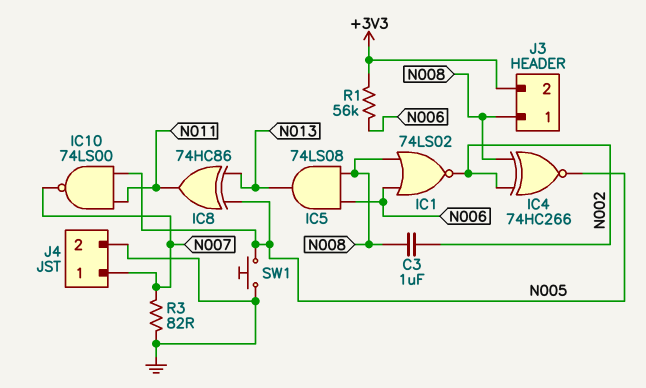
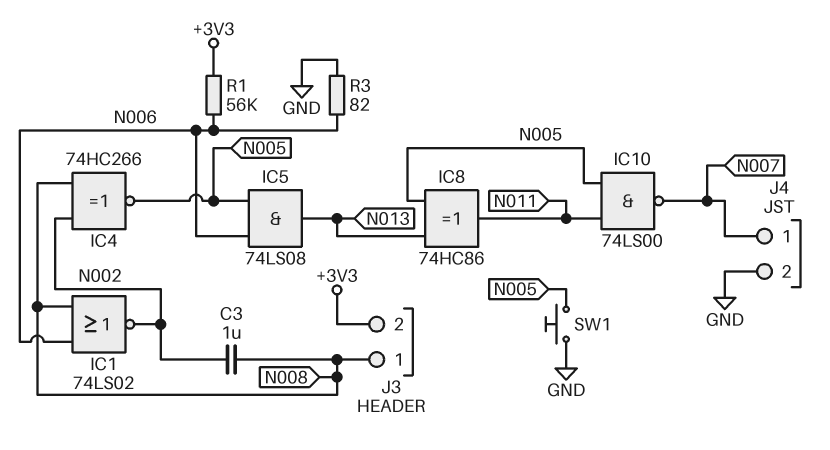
IC5: AND 74LS08 (in N006, in N008, out N013) -> AND 74LS08 (in N005, in N006, out N013)
R3: 82 (GND, N007) -> 82 (GND, N006)

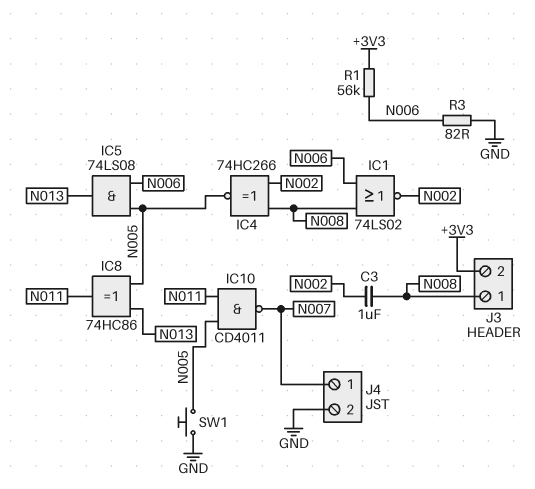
IC10: NAND 74LS00 (in N005, in N011, out N007) -> NAND CD4011 (in N005, in N011, out N007)

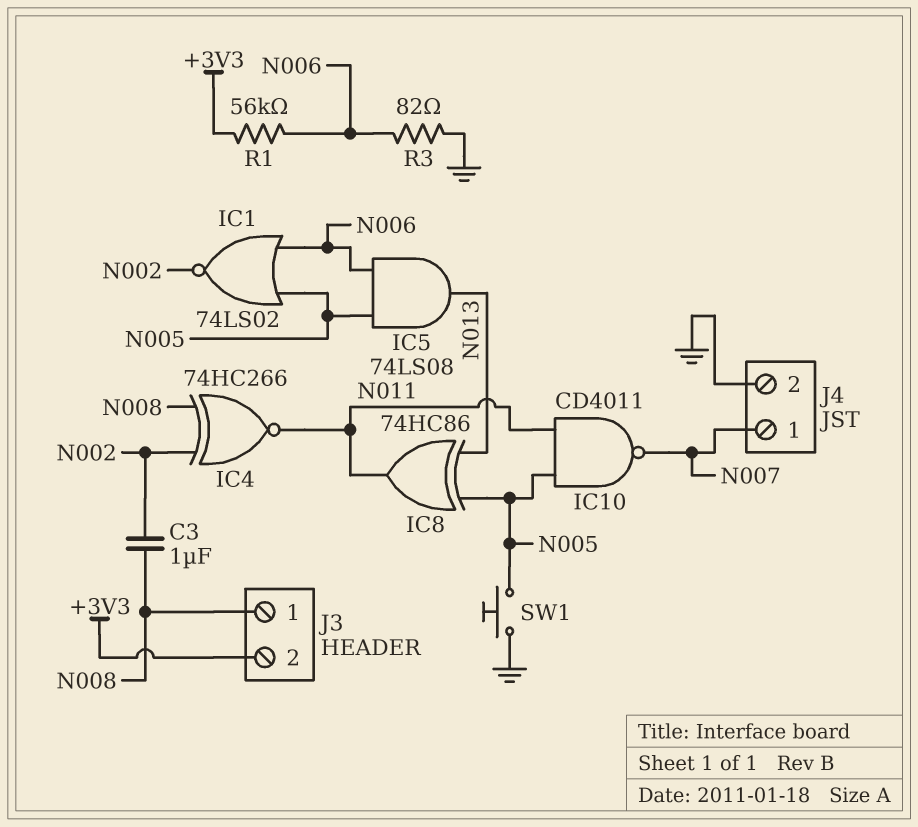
IC1: NOR 74LS02 (in N006, in N008, out N002) -> NOR 74LS02 (in N005, in N006, out N002)
IC4: XNOR 74HC266 (in N002, in N008, out N005) -> XNOR 74HC266 (in N002, in N008, out N011)

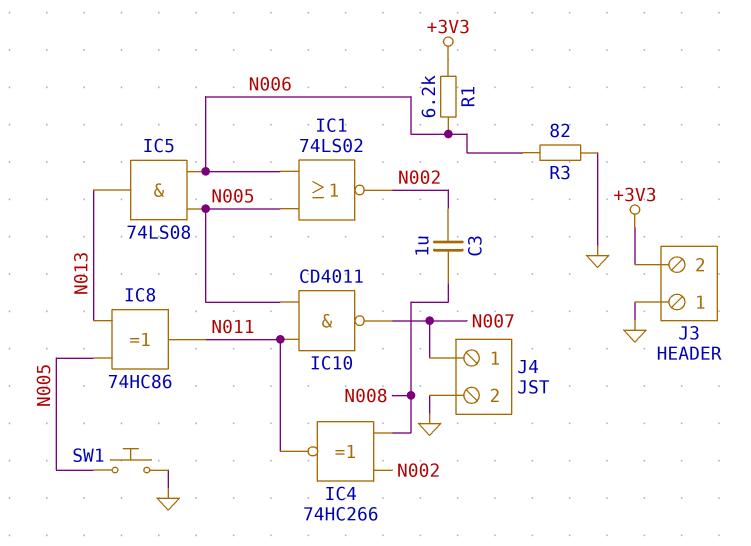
J3 pin 1: N008 -> GND
R1: 56k (+3V3, N006) -> 6.2k (+3V3, N006)

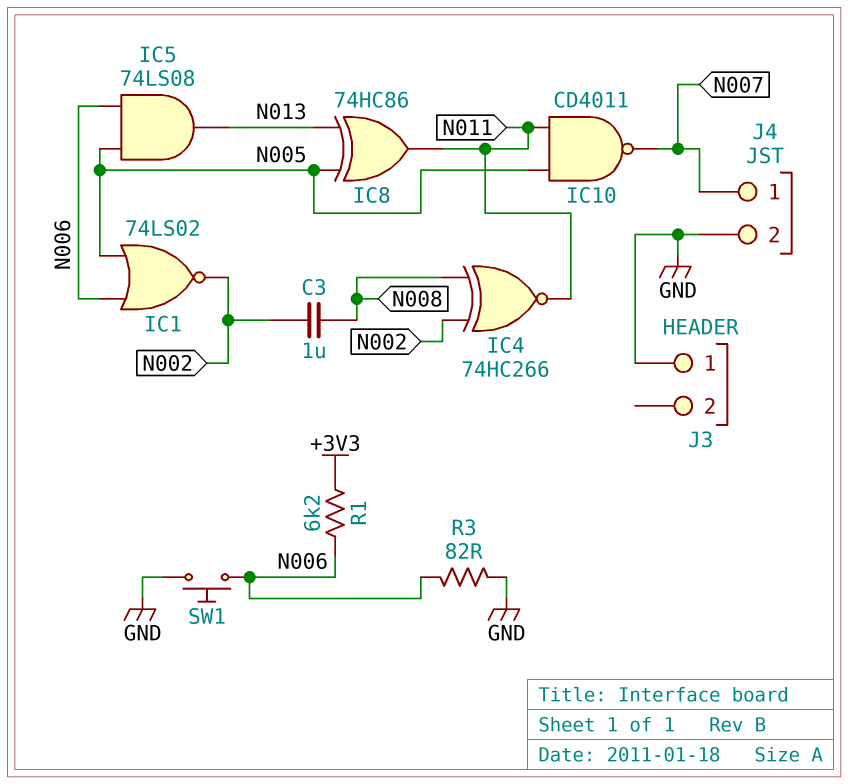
J3 pin 2: +3V3 -> none
SW1: button (GND, N005) -> button (GND, N006)

